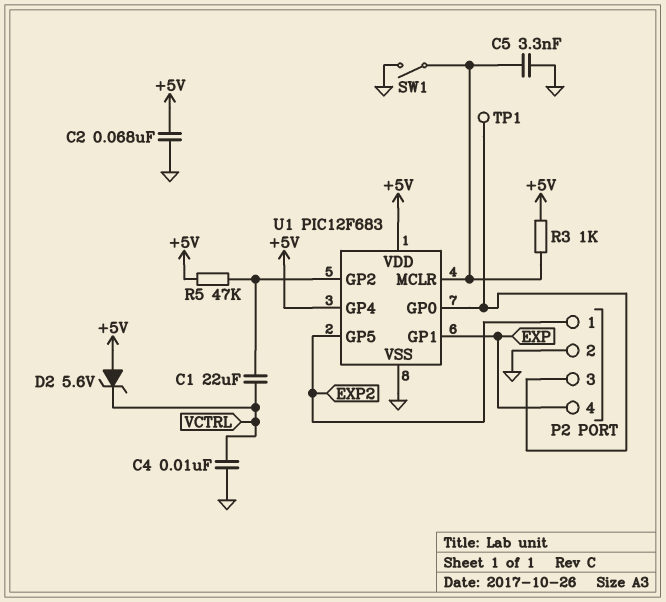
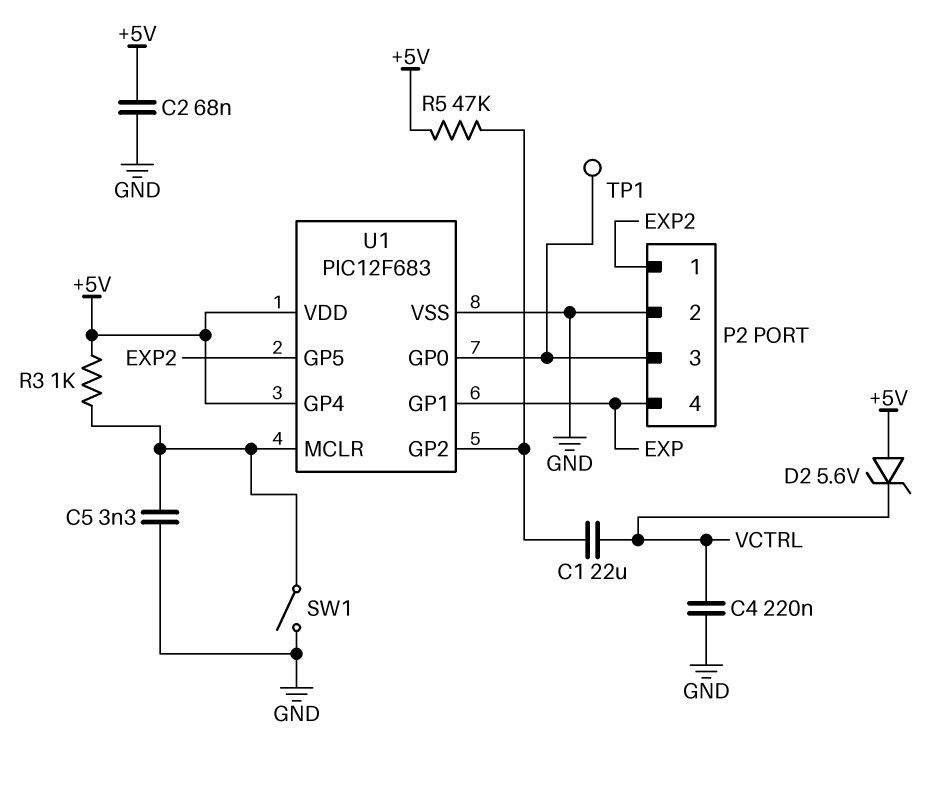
C4: 10nF (GND, VCTRL) -> 220nF (GND, VCTRL)

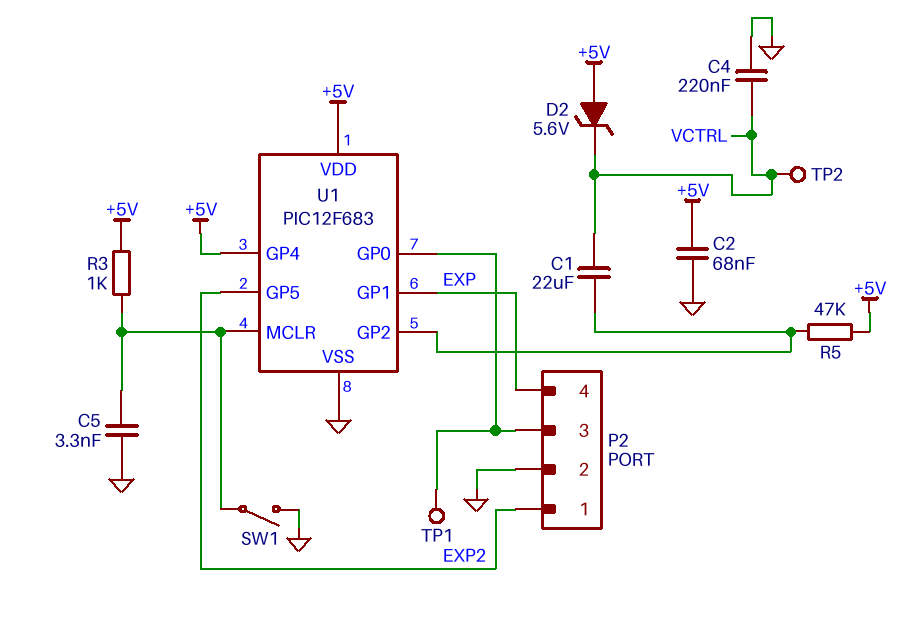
TP2: none -> test point (VCTRL)

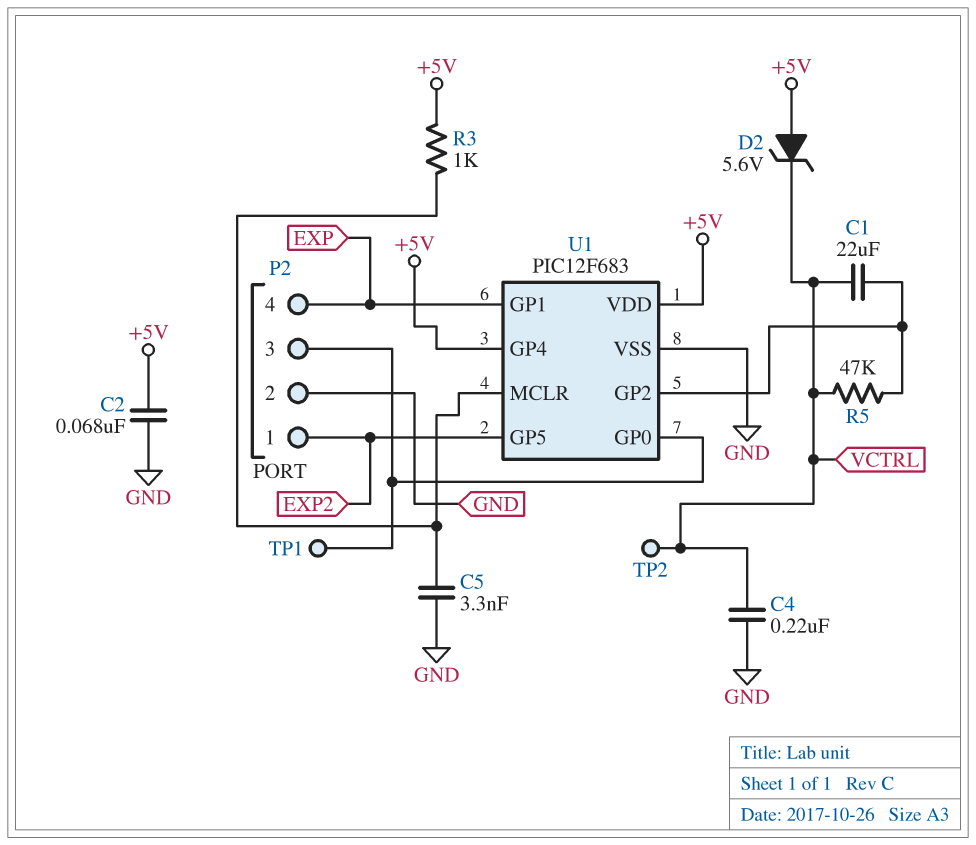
R5: 47k (+5V, U1/GP2) -> 47k (U1/GP2, VCTRL)
SW1: switch (GND, U1/MCLR) -> none

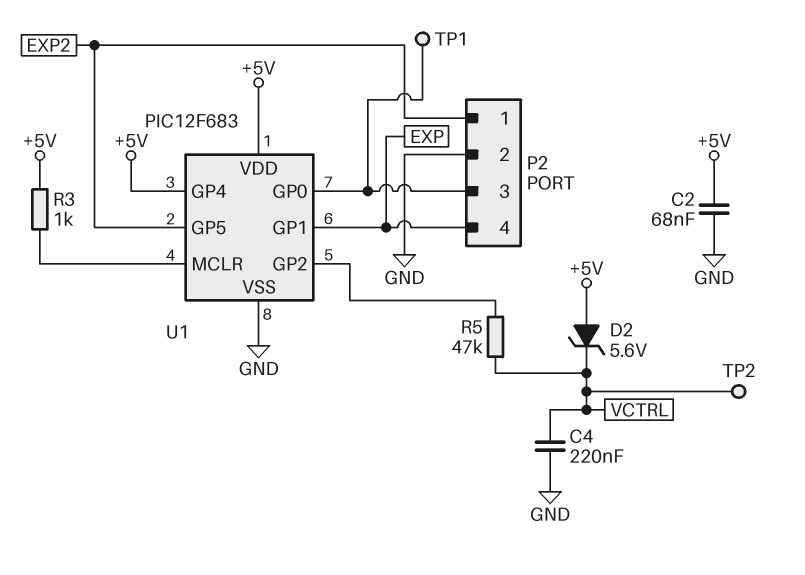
C1: 22uF (U1/GP2, VCTRL) -> none
C5: 3.3nF (GND, U1/MCLR) -> none

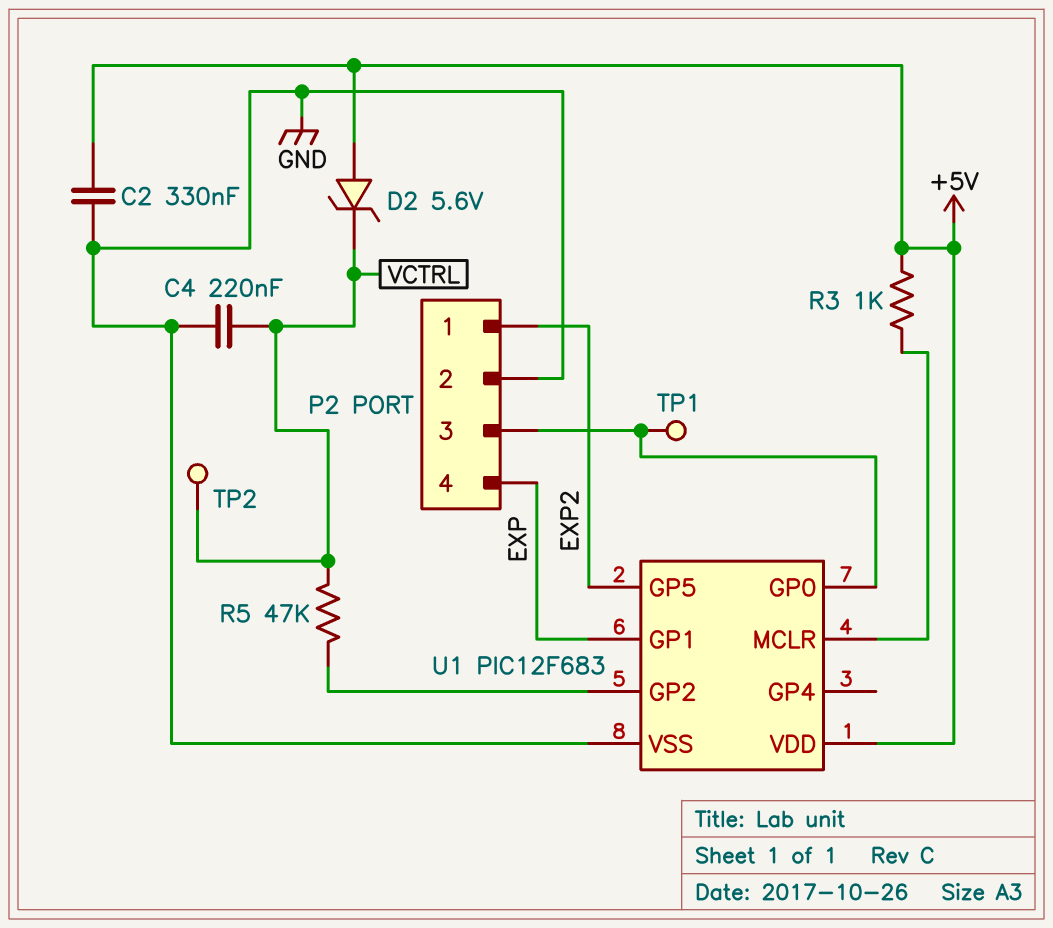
C2: 68nF (+5V, GND) -> 330nF (+5V, GND)
U1 pin GP4: +5V -> none

